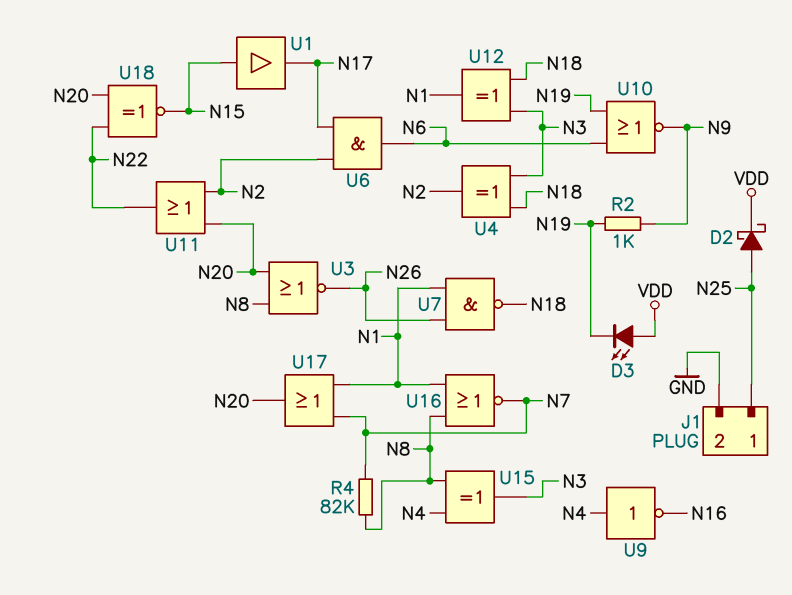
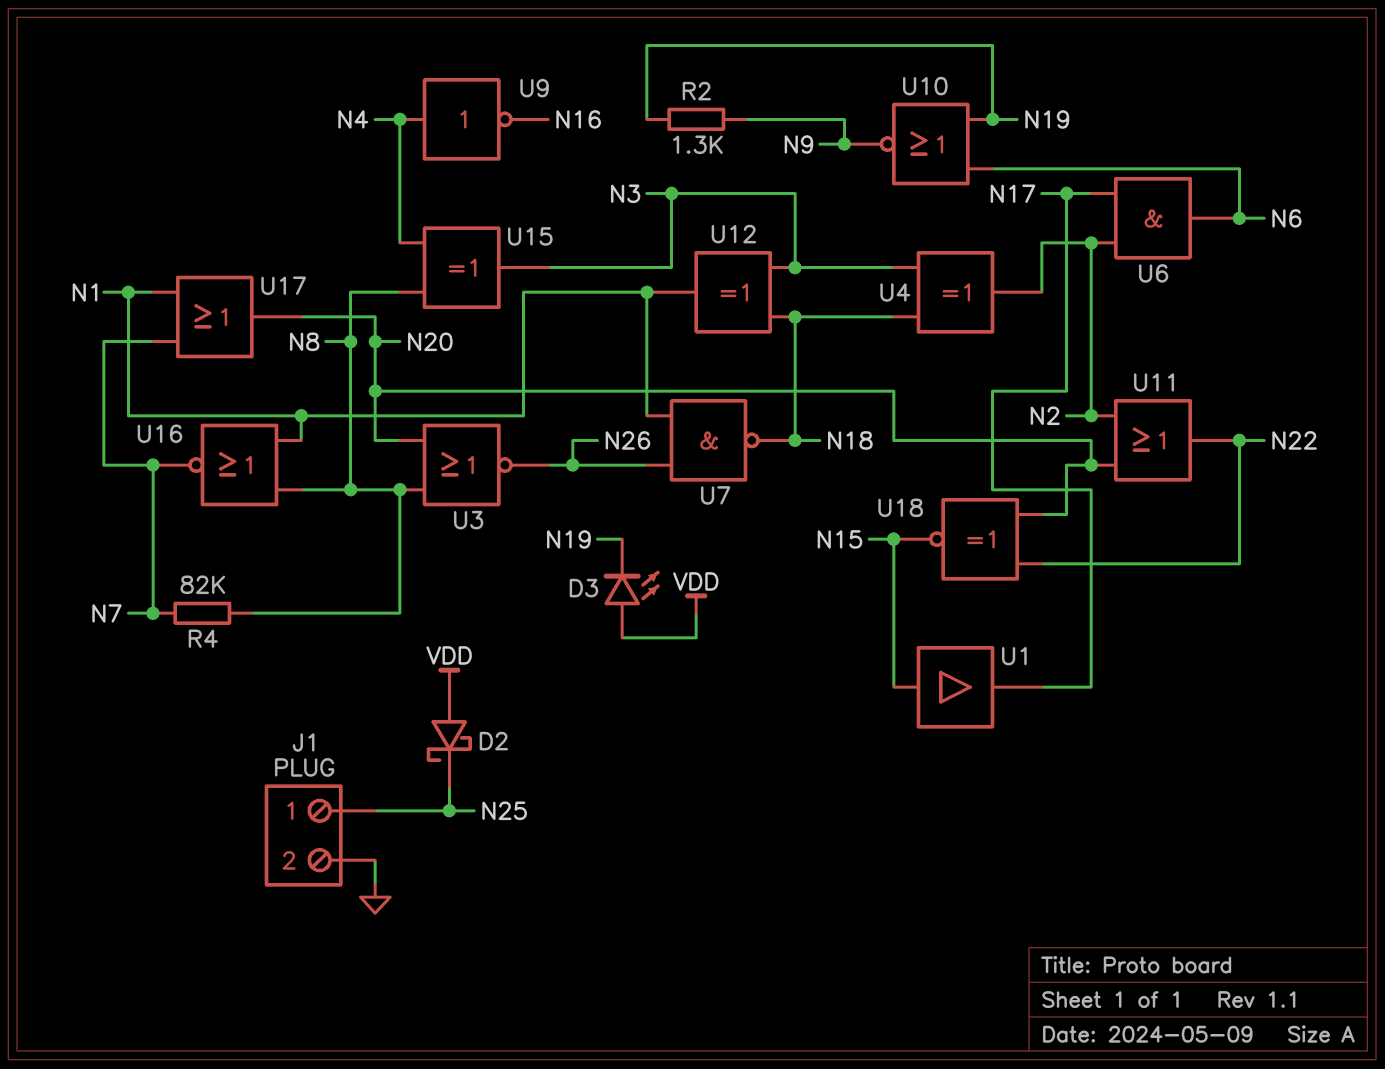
D2: schottky (A N25, K VDD) -> schottky (A VDD, K N25)
R2: 1k (N9, N19) -> 1.3k (N9, N19)

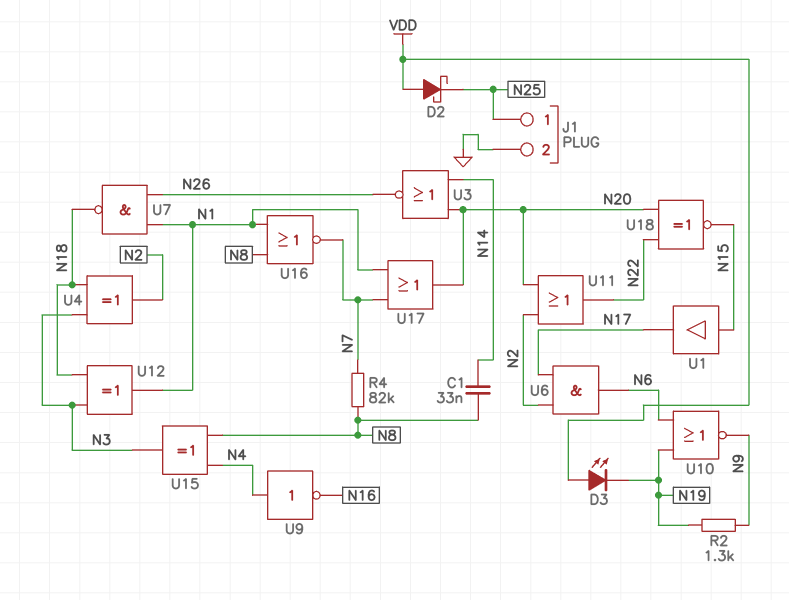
C1: none -> 33nF (N8, N14)
U3: NOR (in N8, in N20, out N26) -> NOR (in N14, in N20, out N26)

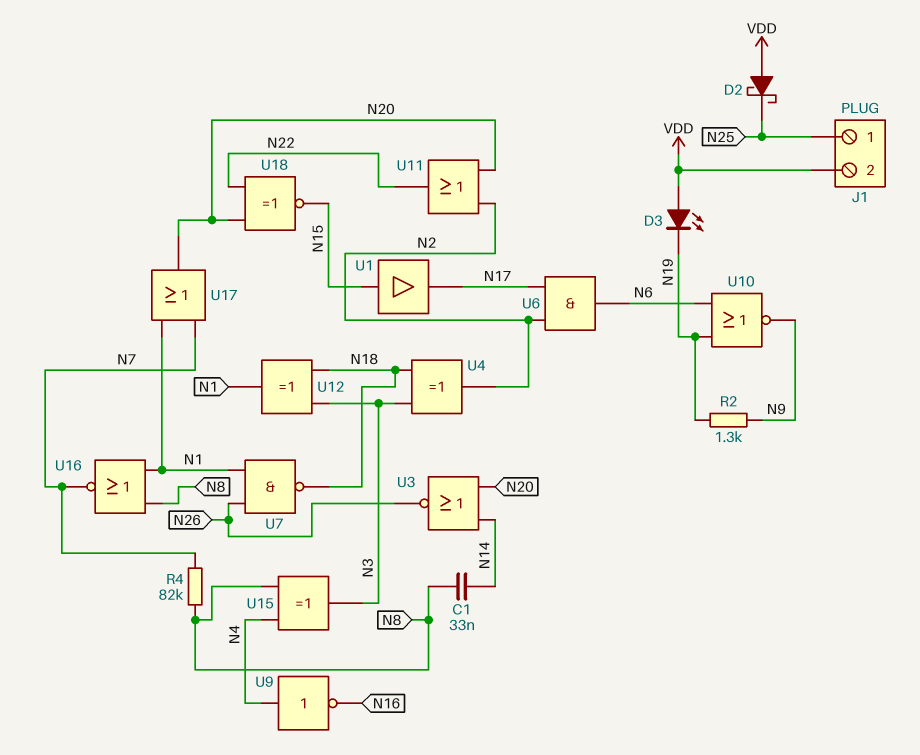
J1 pin 2: GND -> VDD

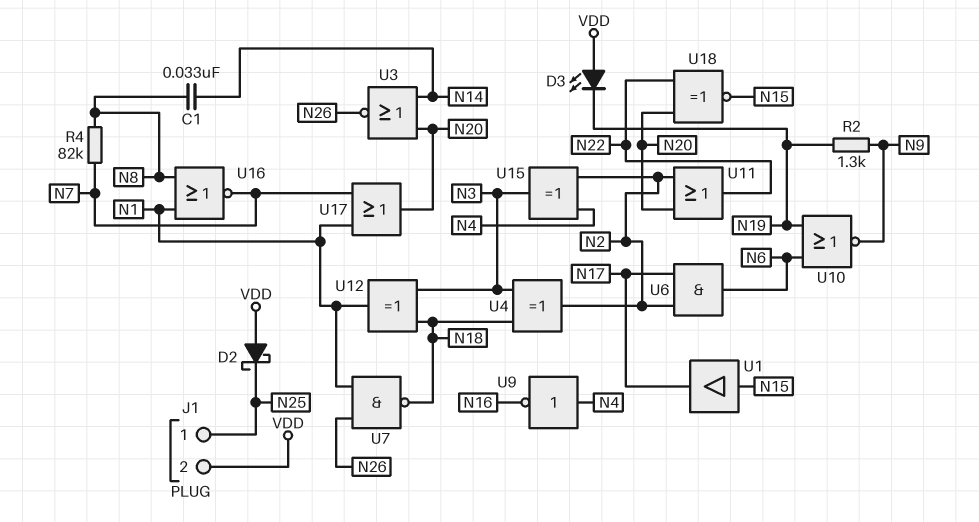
U15: XOR (in N4, in N8, out N3) -> XOR (in N2, in N4, out N3)

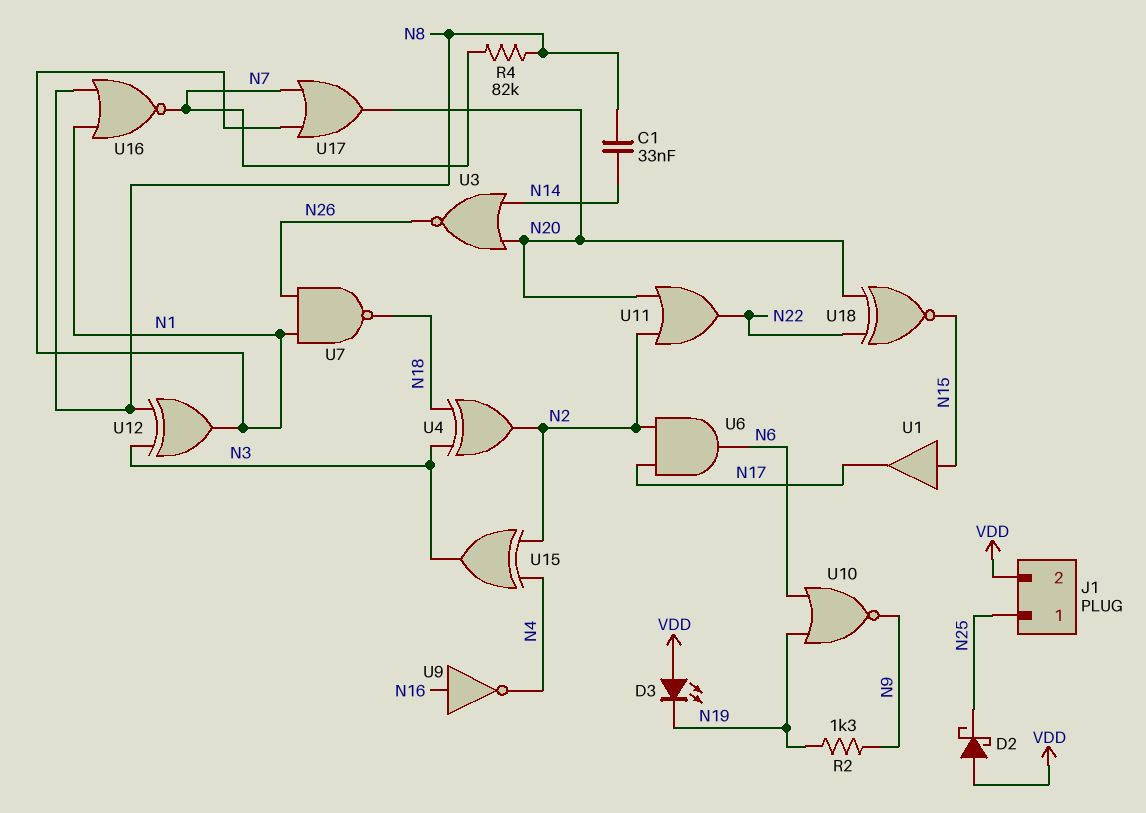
U9: NOT (in N4, out N16) -> NOT (in N16, out N4)
U12: XOR (in N3, in N18, out N1) -> XOR (in N3, in N8, out N1)

